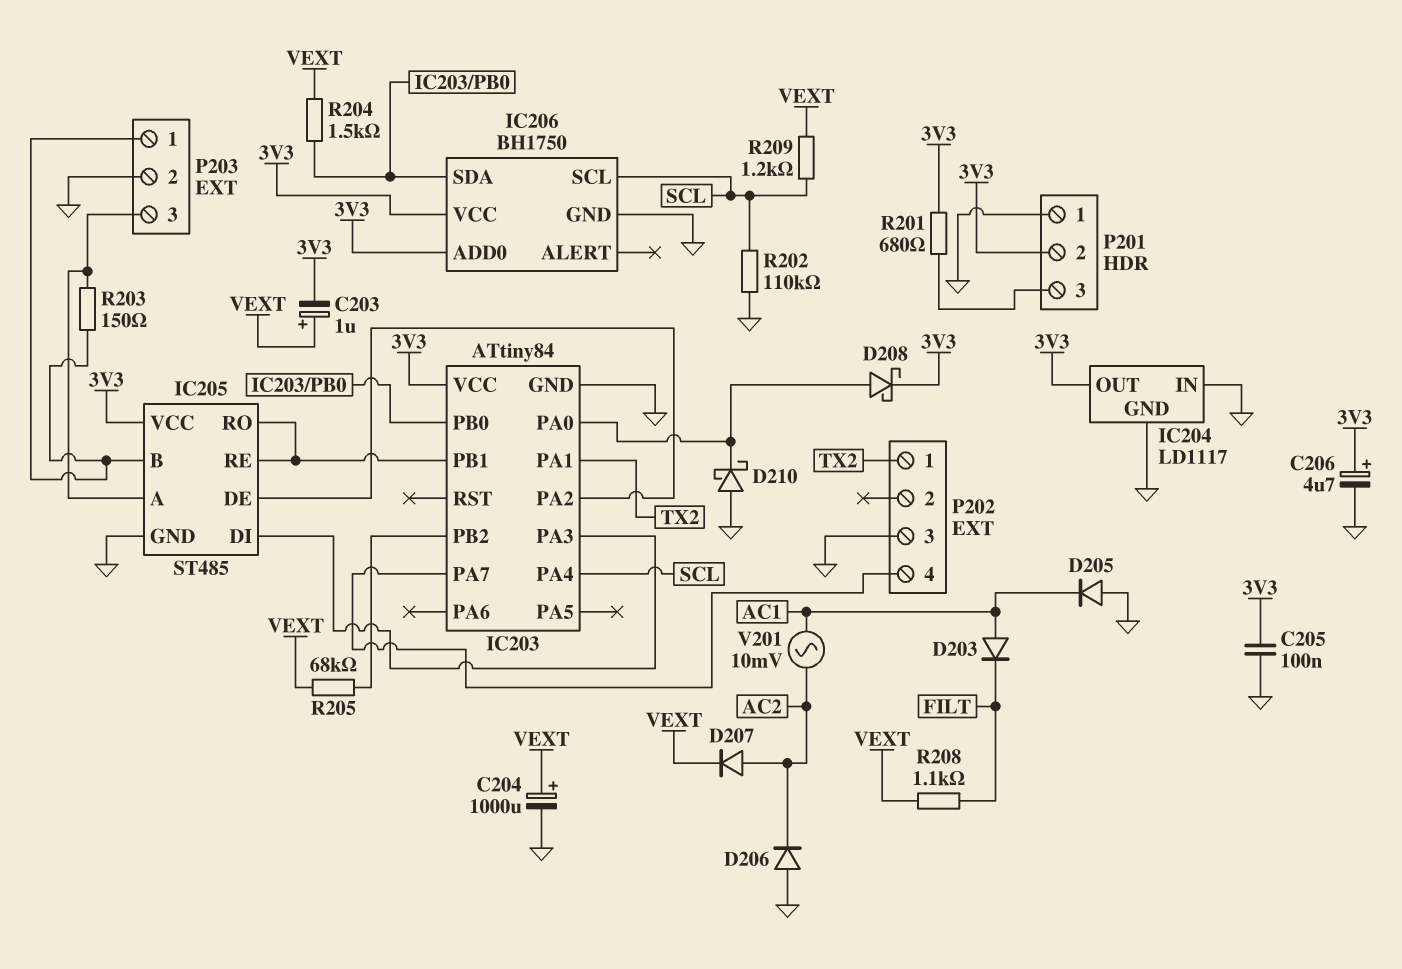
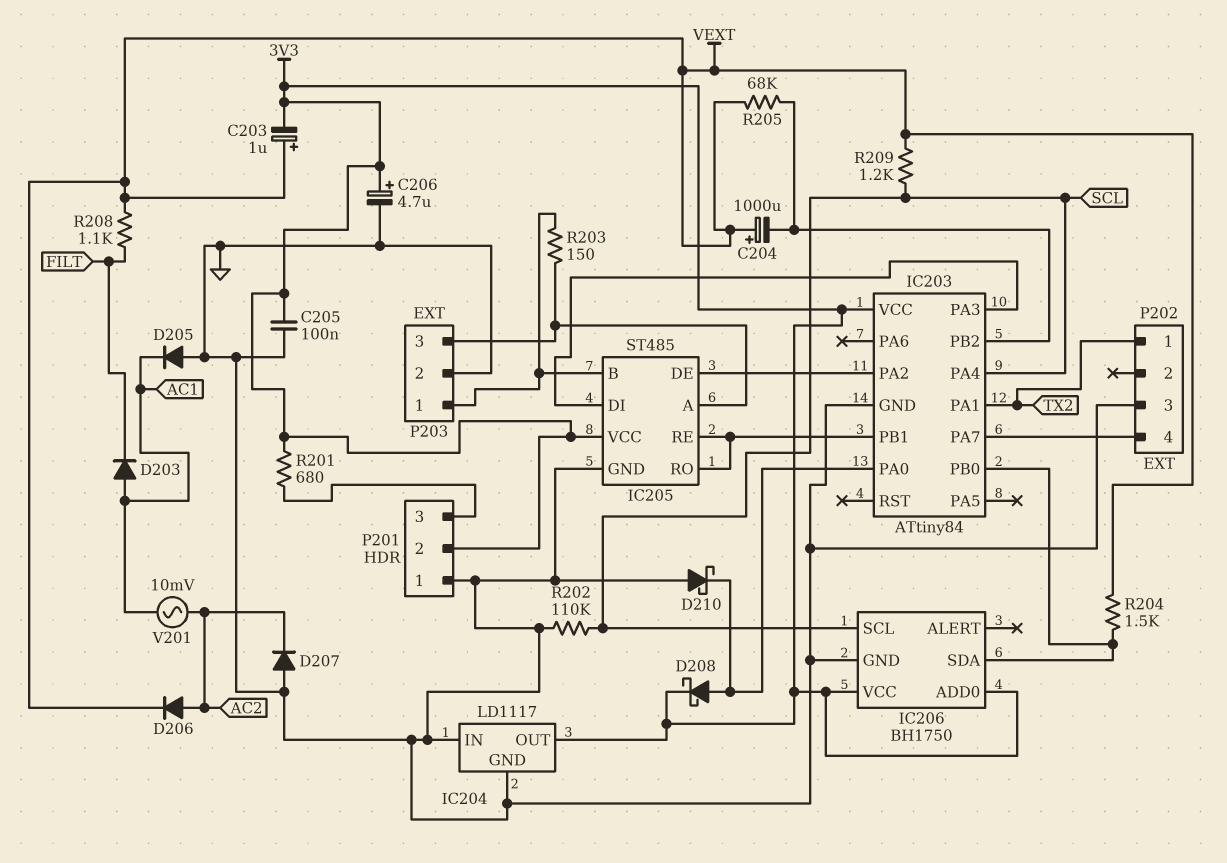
C204: 1000uF (plus VEXT, minus GND) -> 1000uF (plus VEXT, minus IC203/PB2)
D206: diode (A GND, K AC2) -> diode (A AC2, K VEXT)
D207: diode (A AC2, K VEXT) -> diode (A GND, K AC2)

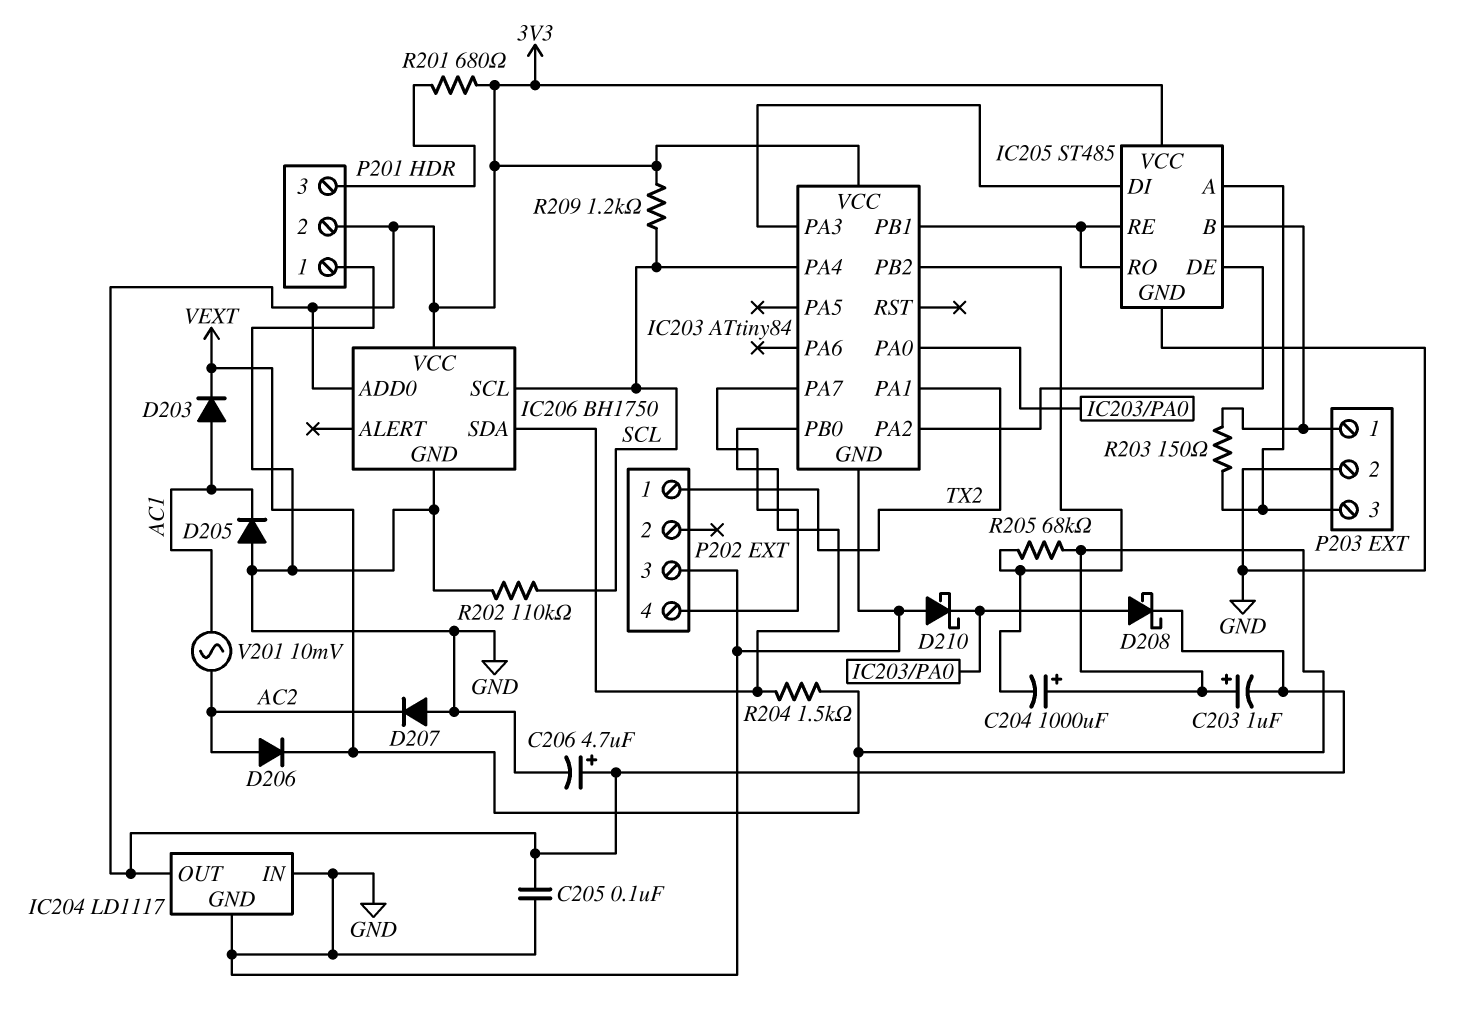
D203: diode (A AC1, K FILT) -> diode (A AC1, K VEXT)
R208: 1.1k (FILT, VEXT) -> none
R209: 1.2k (SCL, VEXT) -> 1.2k (3V3, SCL)

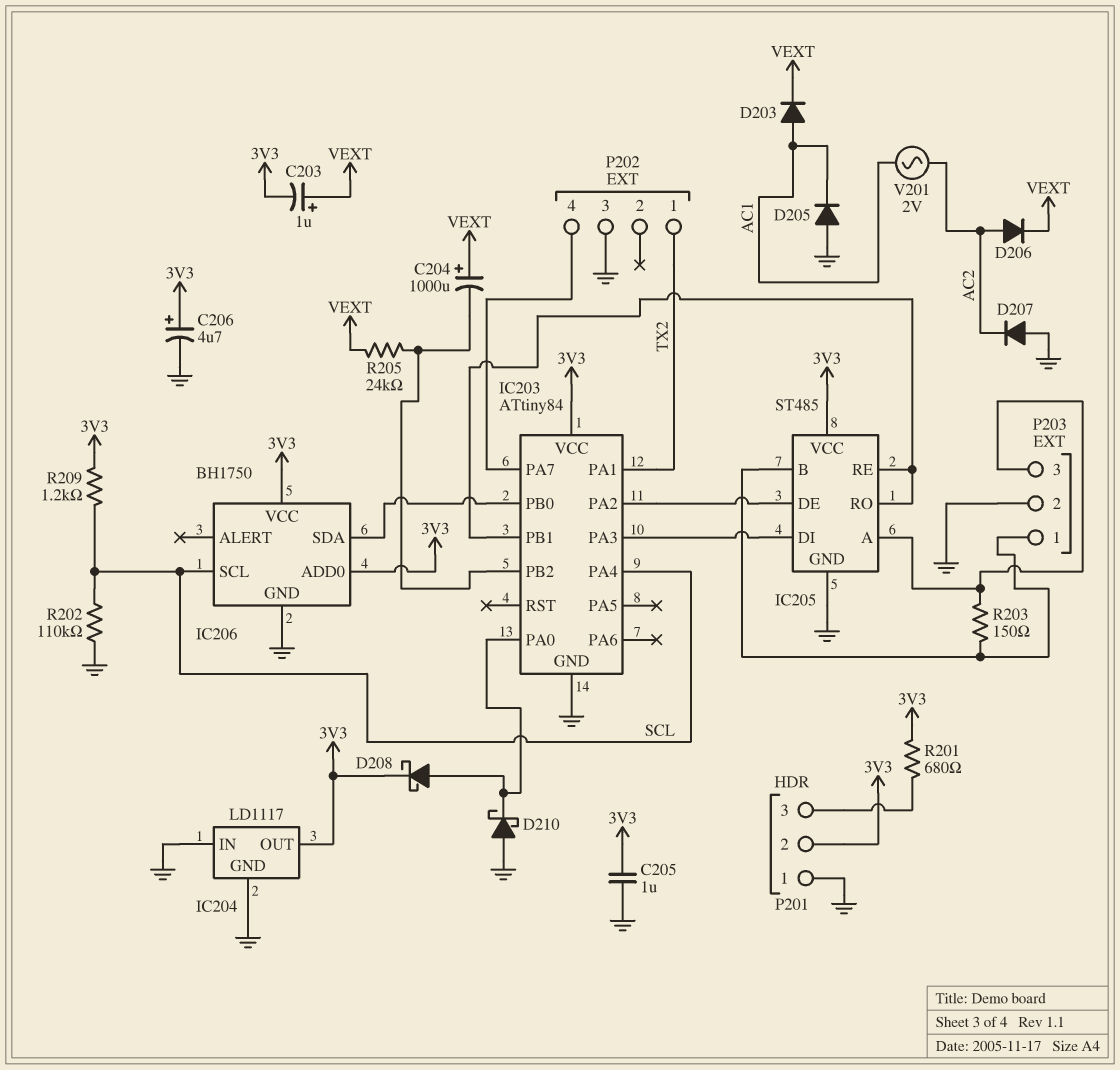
C205: 100nF (3V3, GND) -> 1uF (3V3, GND)
R204: 1.5k (IC203/PB0, VEXT) -> none
R205: 68k (IC203/PB2, VEXT) -> 24k (IC203/PB2, VEXT)
V201: AC 10mV (AC1, AC2) -> AC 2V (AC1, AC2)

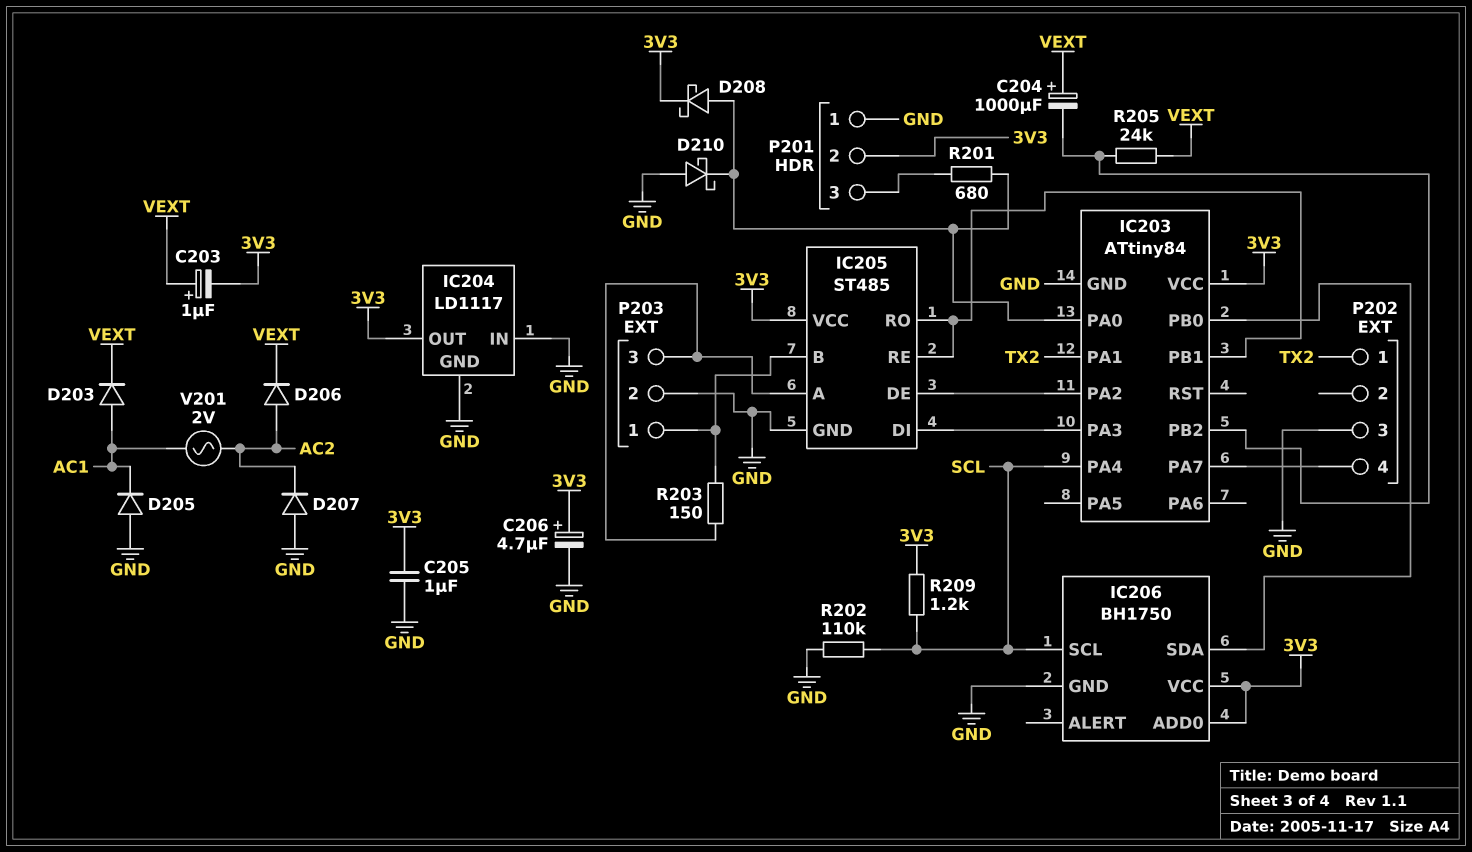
R201: 680 (3V3, P201/3) -> 680 (IC203/PA0, P201/3)

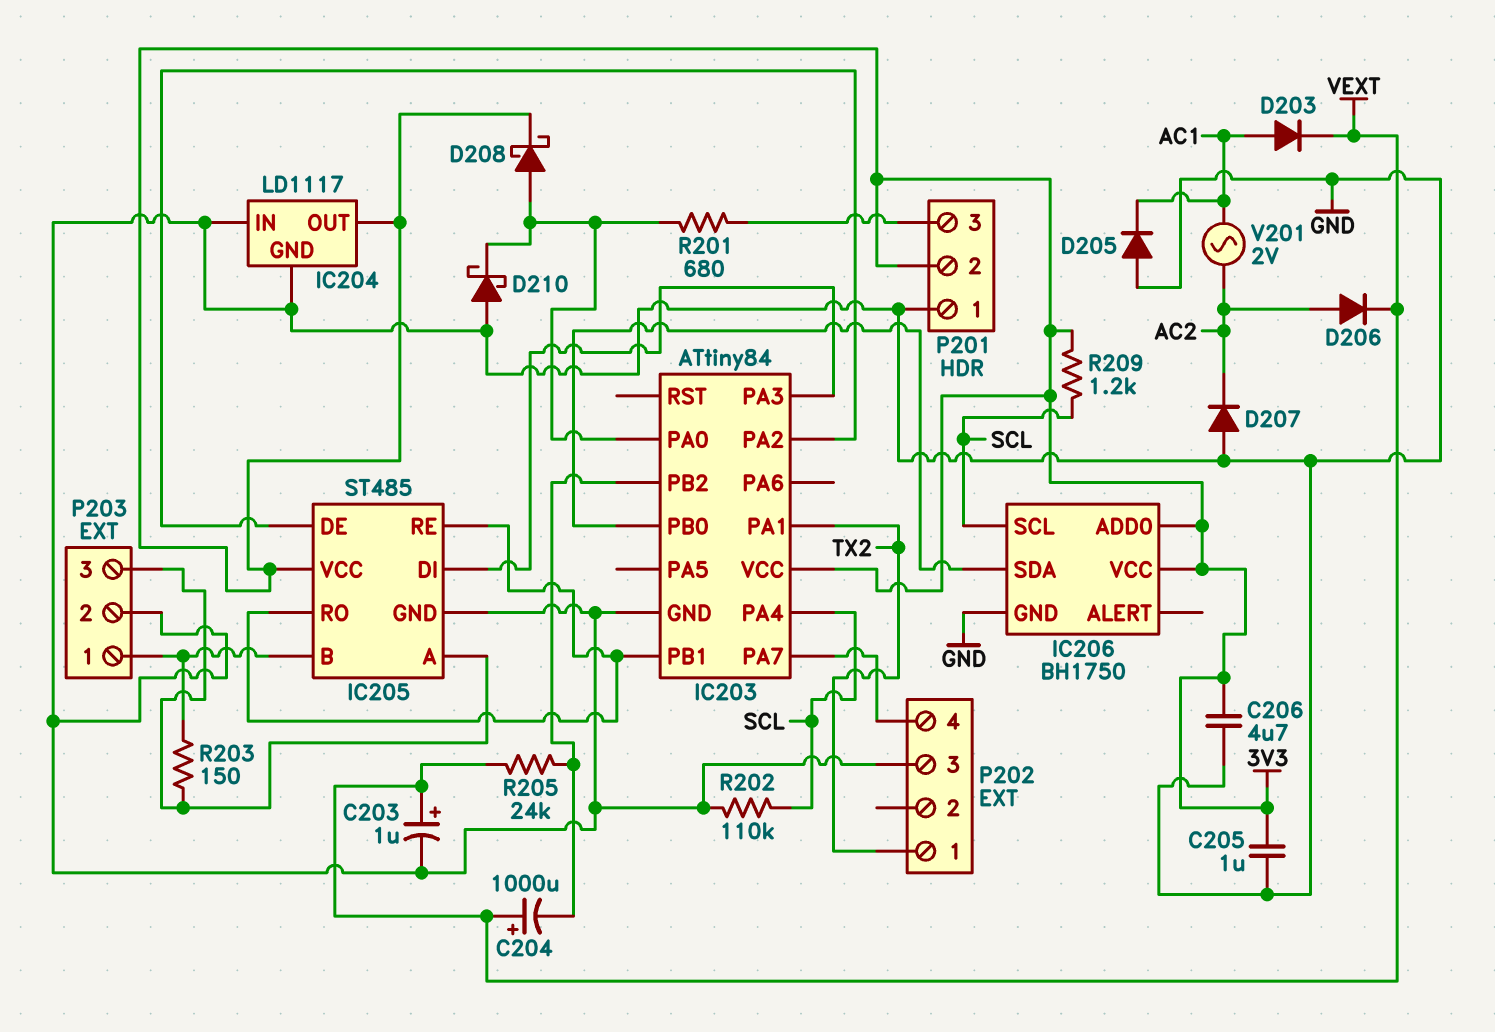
C203: 1uF (plus VEXT, minus 3V3) -> 1uF (plus VEXT, minus GND)
C206: 4.7uF (plus 3V3, minus GND) -> 4.7uF (3V3, GND)

